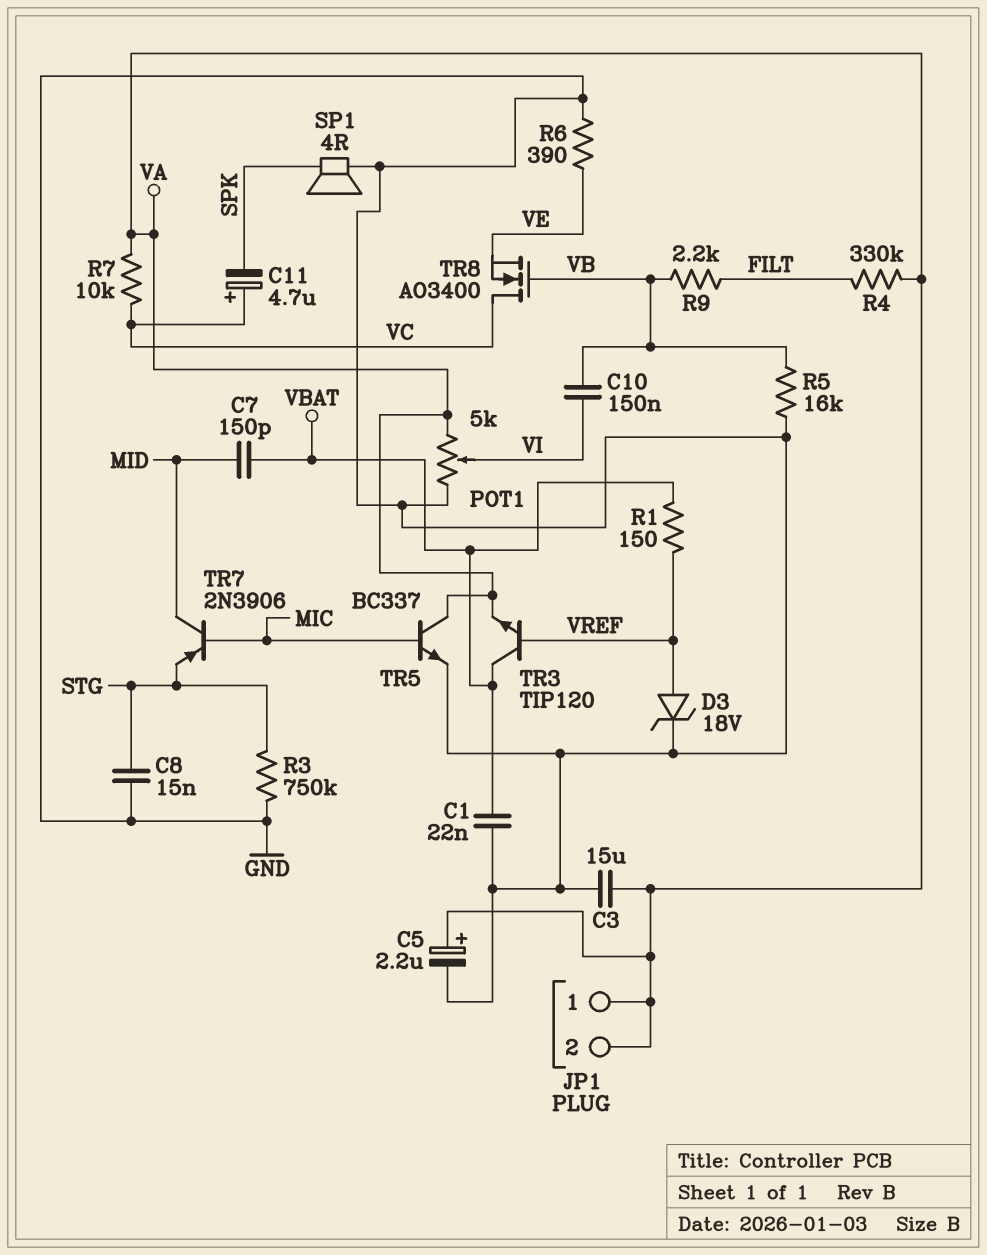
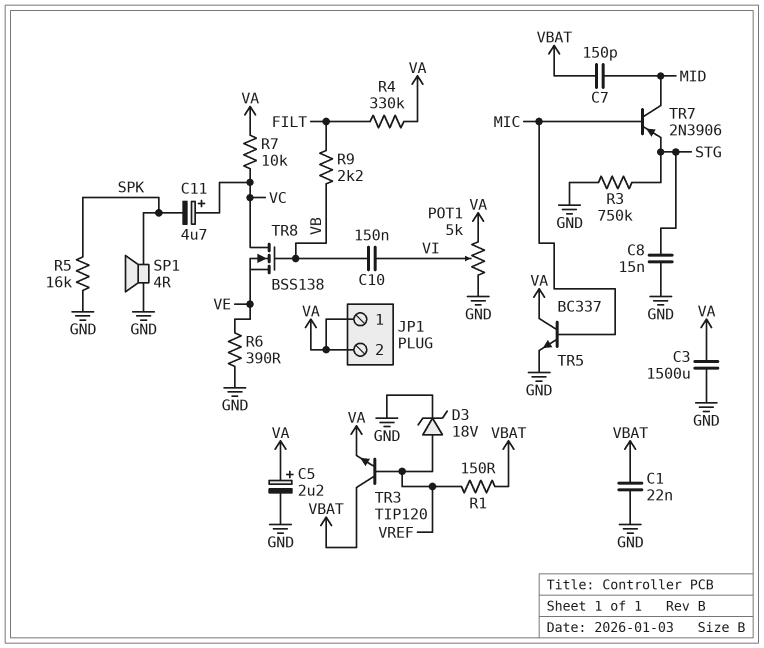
C3: 15uF (GND, VA) -> 1500uF (GND, VA)
R5: 16k (GND, VB) -> 16k (GND, SPK)
TR8: NMOS AO3400 (G VB, D VC, S VE) -> NMOS BSS138 (G VB, D VC, S VE)

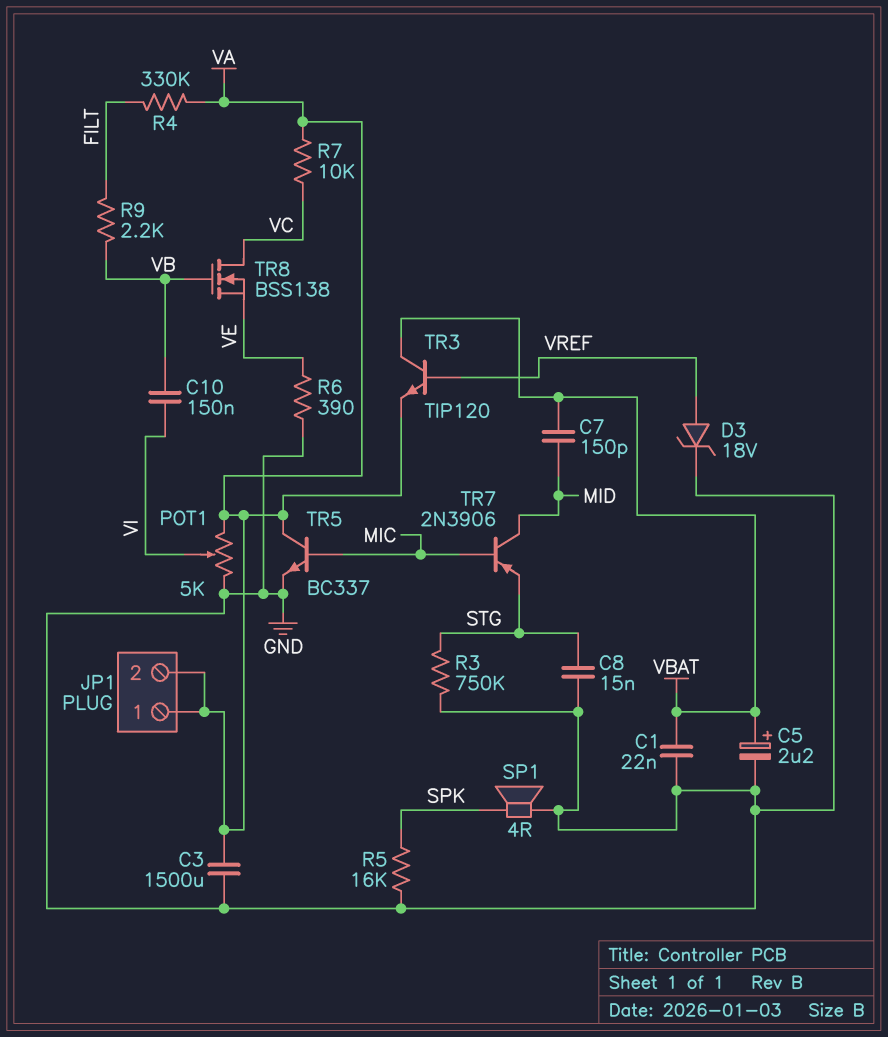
C5: 2.2uF (plus VA, minus GND) -> 2.2uF (plus VBAT, minus GND)
C11: 4.7uF (plus VC, minus SPK) -> none
R1: 150 (VBAT, VREF) -> none

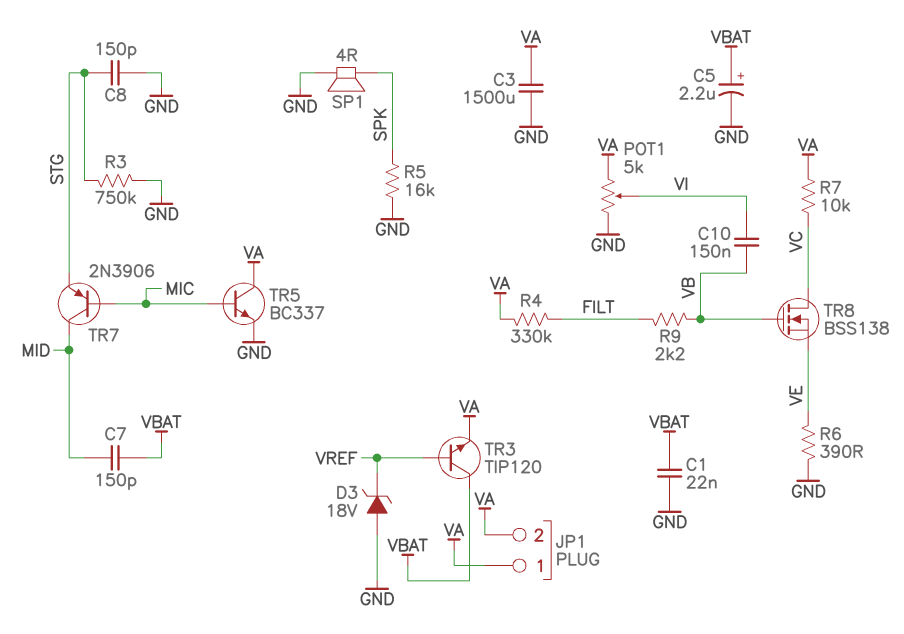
C8: 15nF (GND, STG) -> 150pF (GND, STG)
D3: zener 18V (A VREF, K GND) -> zener 18V (A GND, K VREF)

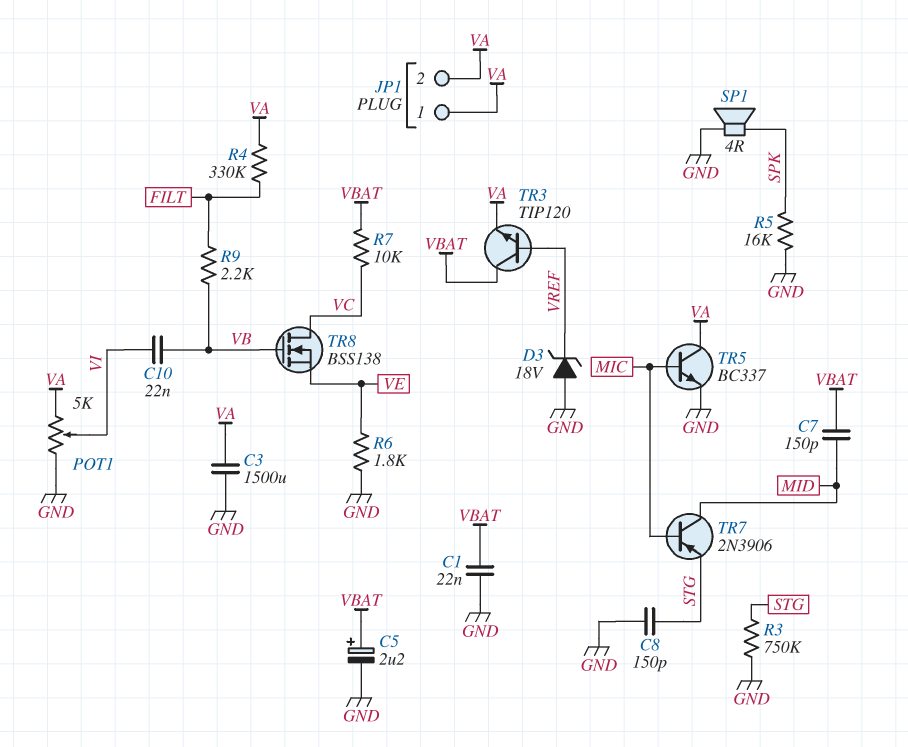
C10: 150nF (VB, VI) -> 22nF (VB, VI)
R6: 390 (GND, VE) -> 1.8k (GND, VE)
R7: 10k (VA, VC) -> 10k (VBAT, VC)

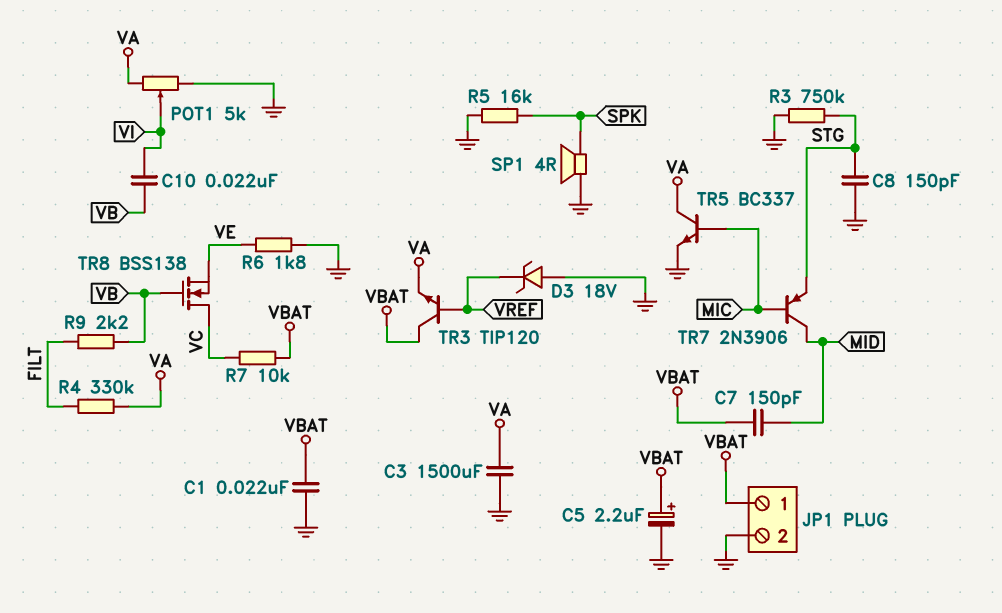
JP1 pin 1: VA -> VBAT
JP1 pin 2: VA -> GND

